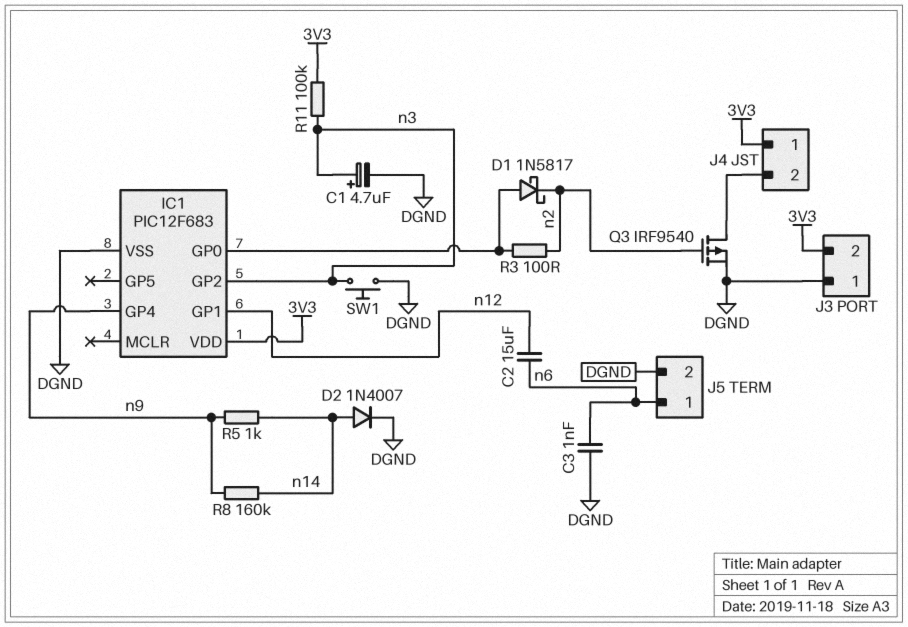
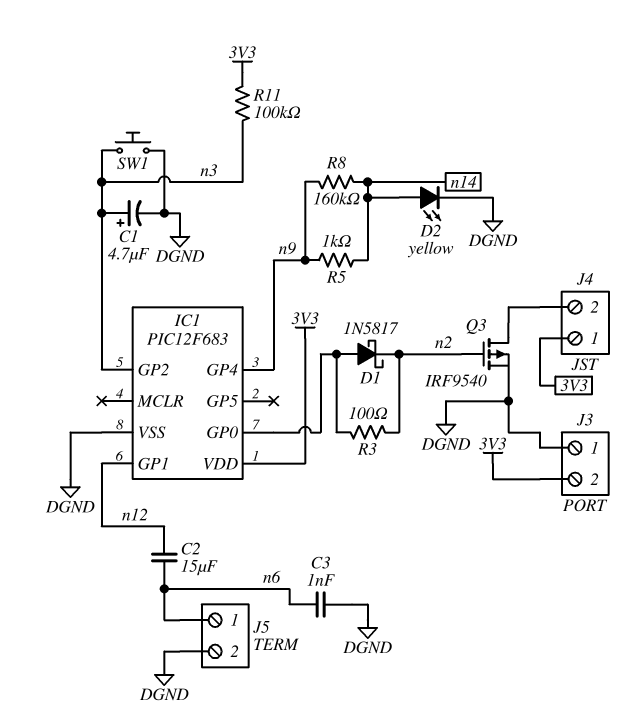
D2: diode 1N4007 (A n14, K DGND) -> LED yellow (A n14, K DGND)

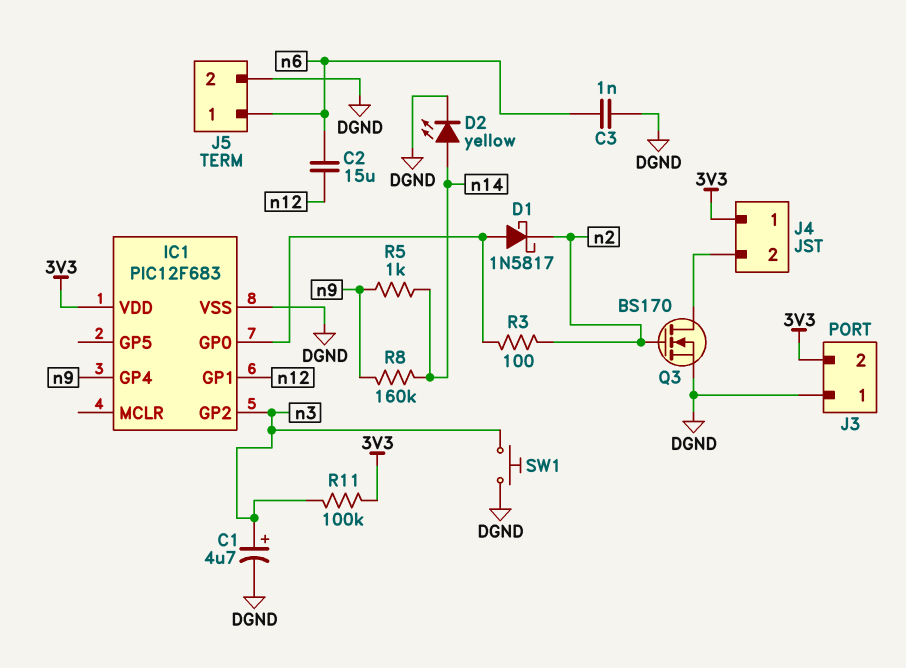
Q3: PMOS IRF9540 (G n2, D J4/2, S DGND) -> NMOS BS170 (G n2, D J4/2, S DGND)

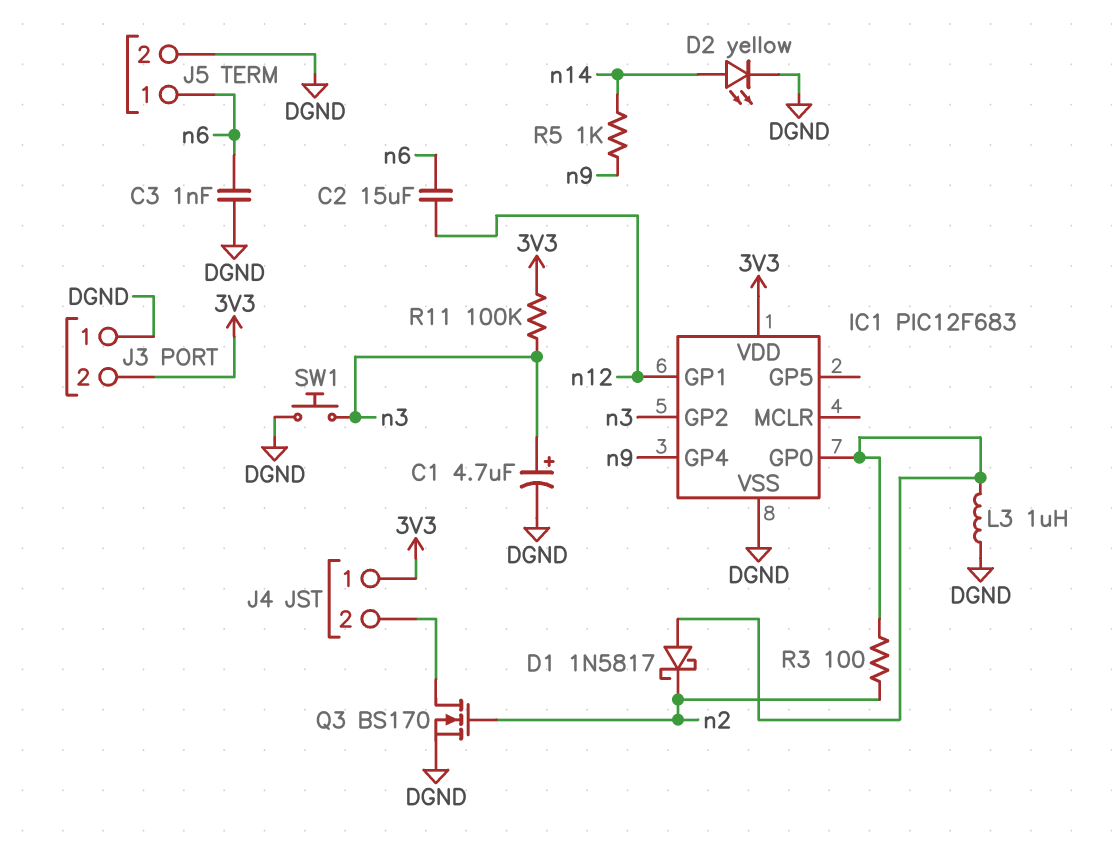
L3: none -> 1uH (DGND, IC1/GP0)
R8: 160k (n9, n14) -> none

